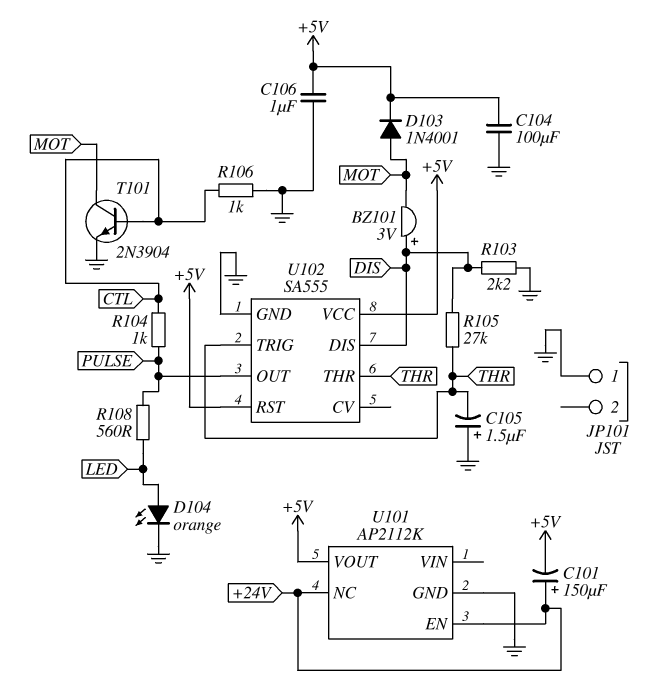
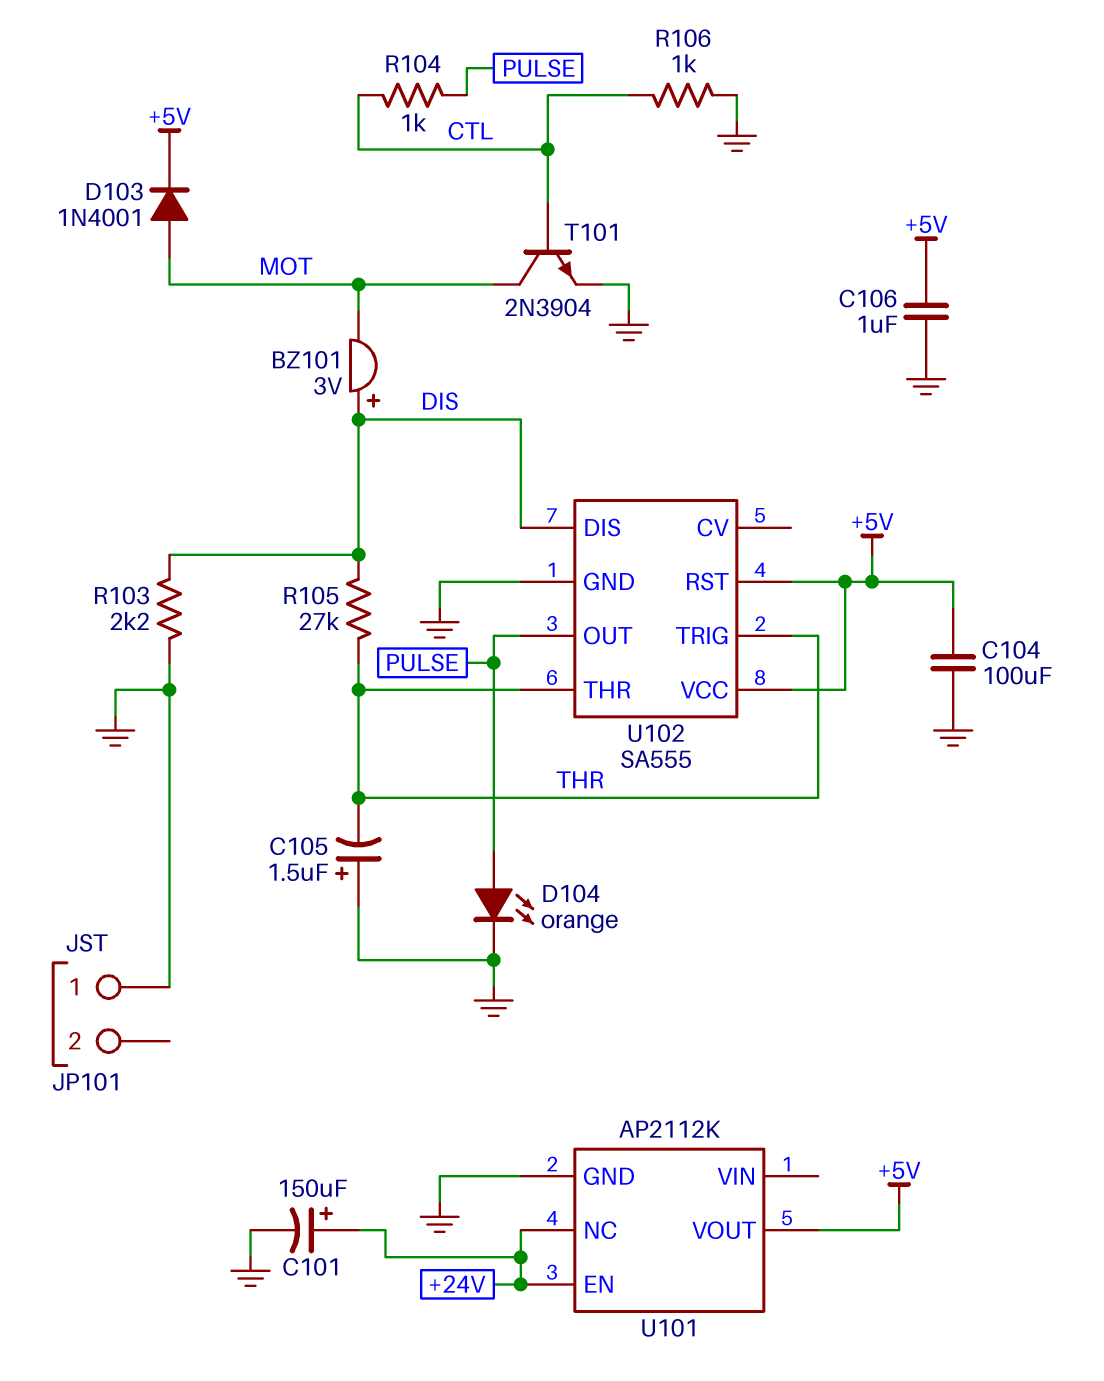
C101: 150uF (plus +24V, minus +5V) -> 150uF (plus +24V, minus GND)
D104: LED orange (A LED, K GND) -> LED orange (A PULSE, K GND)
R108: 560 (LED, PULSE) -> none

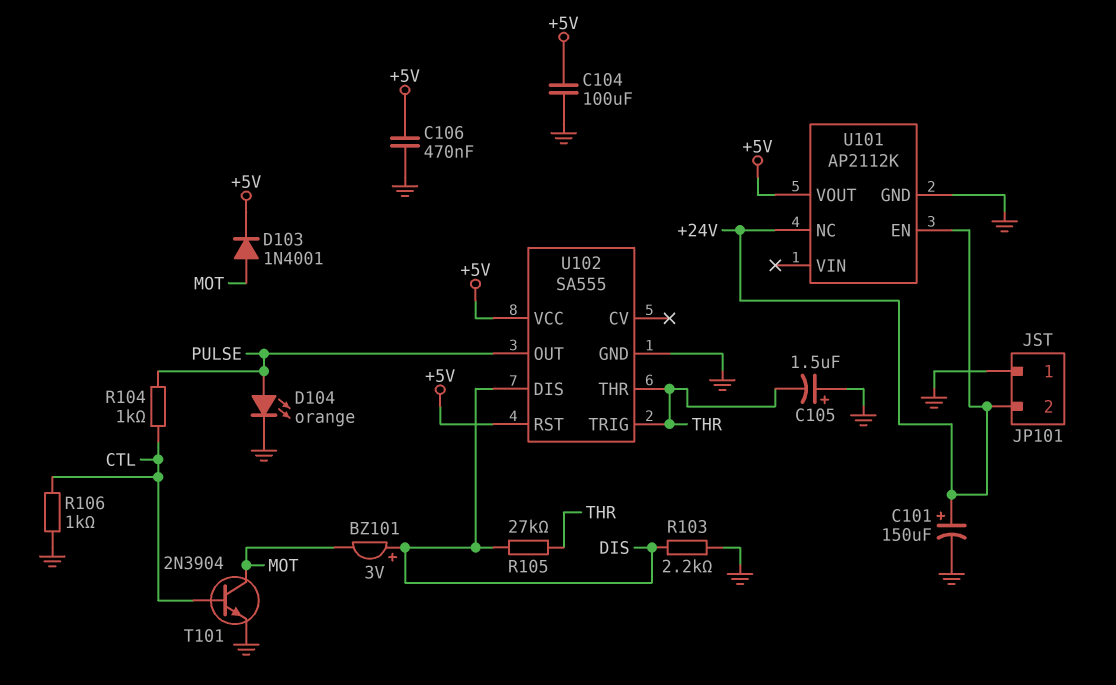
C106: 1uF (+5V, GND) -> 470nF (+5V, GND)
JP101 pin 2: none -> +24V

